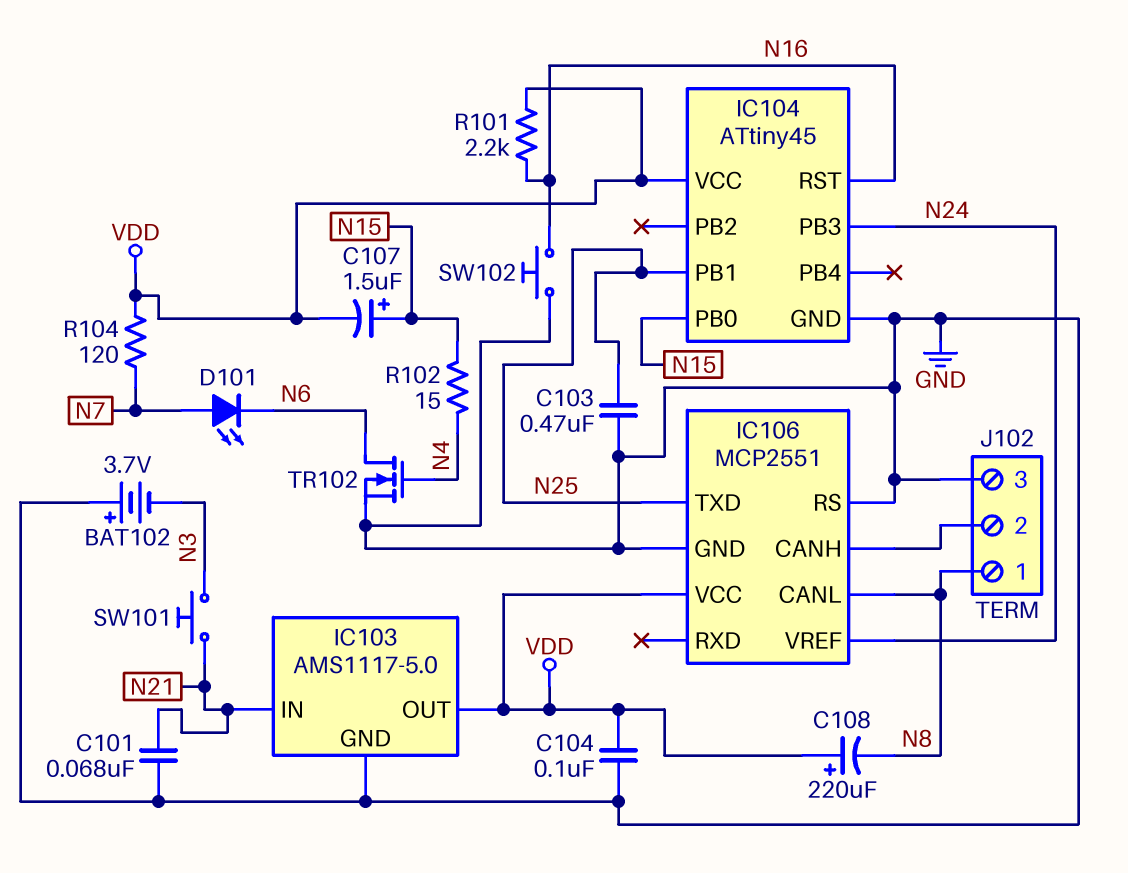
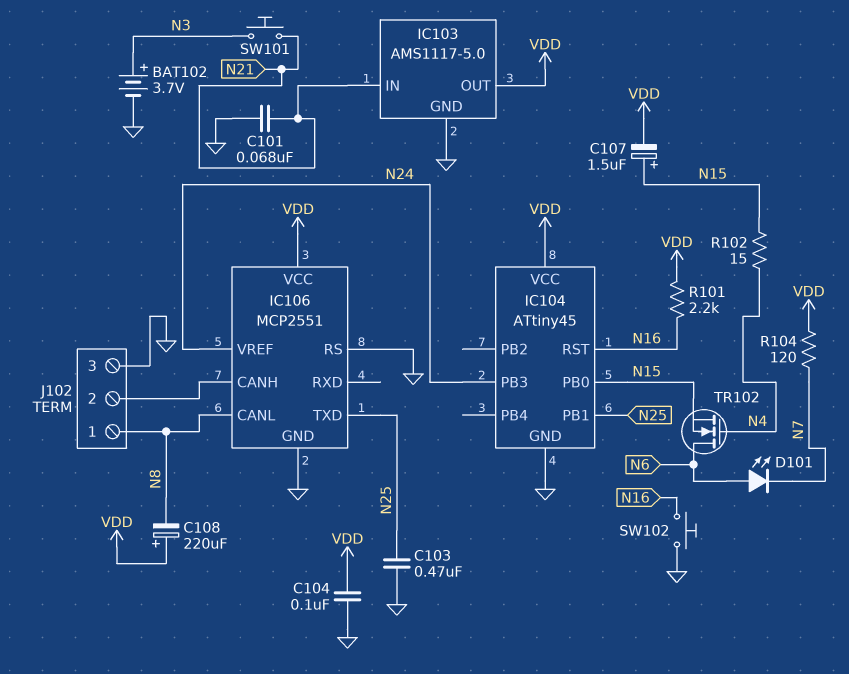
BAT102: 3.7V (plus GND, minus N3) -> 3.7V (plus N3, minus GND)
D101: LED (A N7, K N6) -> LED (A N6, K N7)
TR102: NMOS (G N4, D N6, S GND) -> NMOS (G N4, D N6, S N15)

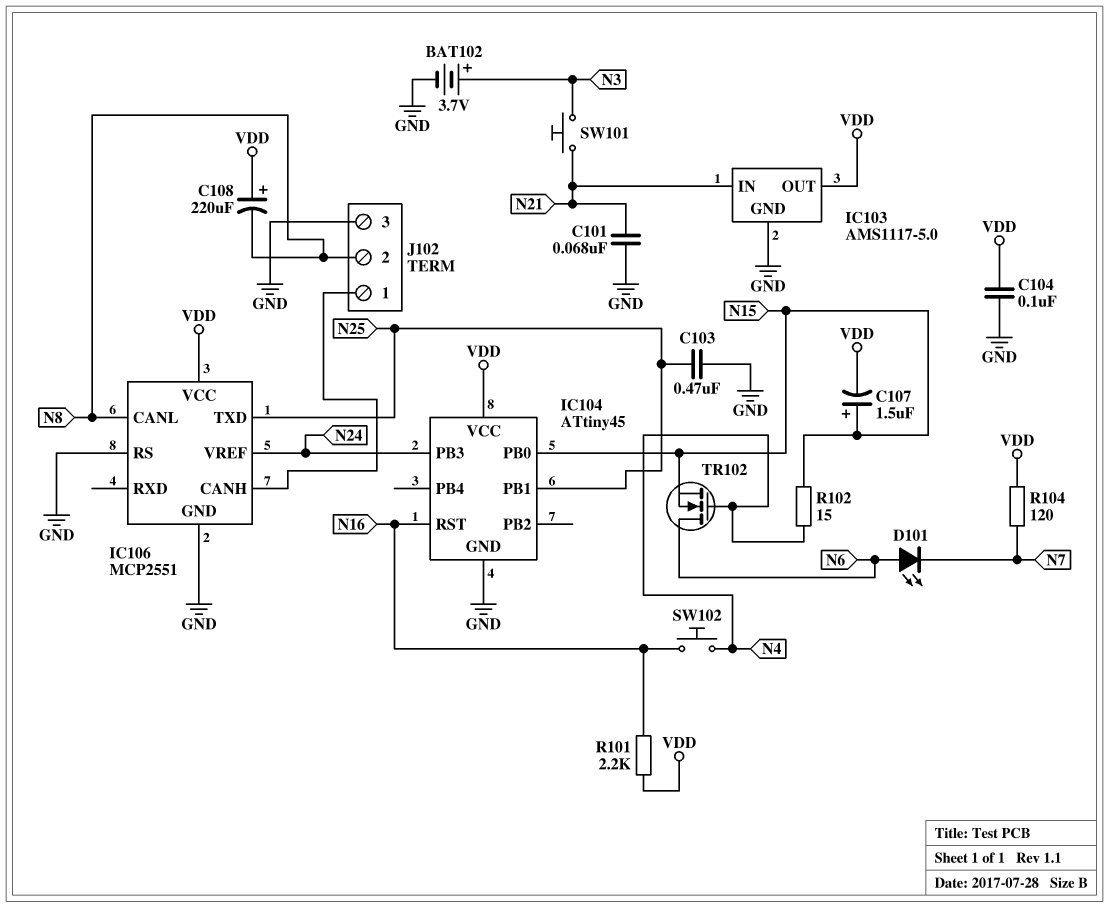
J102 pin 1: N8 -> IC106/CANH
J102 pin 2: IC106/CANH -> N8
SW102: button (GND, N16) -> button (N4, N16)

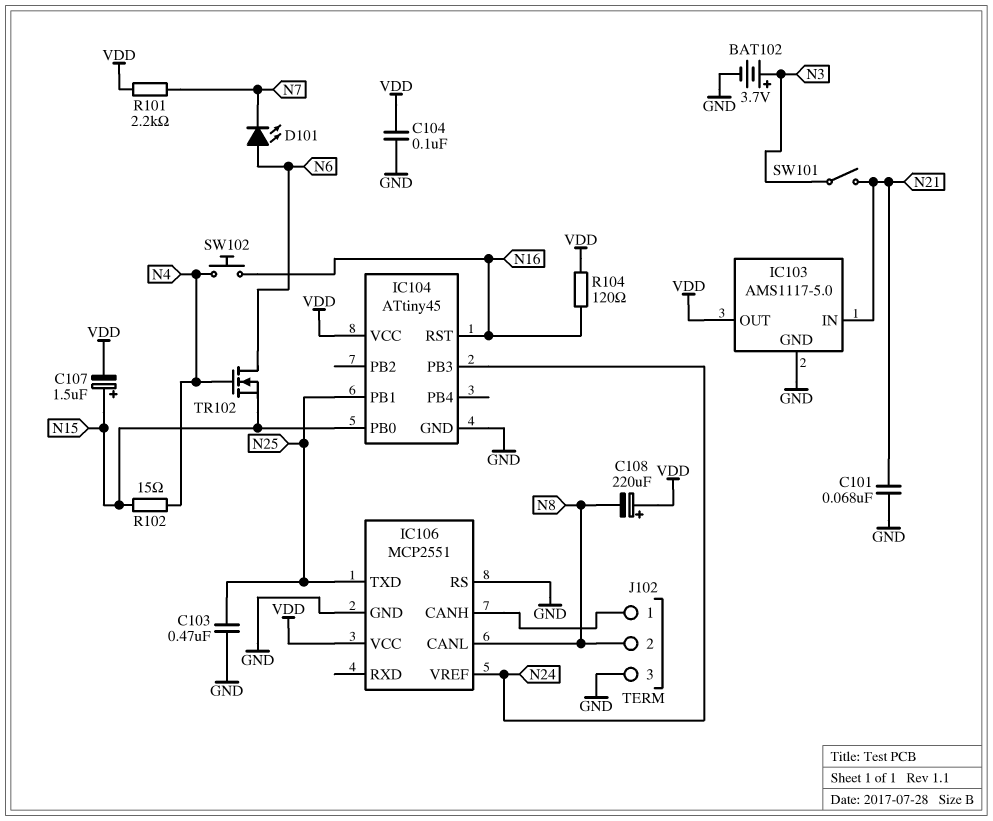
R101: 2.2k (N16, VDD) -> 2.2k (N7, VDD)
R104: 120 (N7, VDD) -> 120 (N16, VDD)
SW101: button (N3, N21) -> switch (N3, N21)

